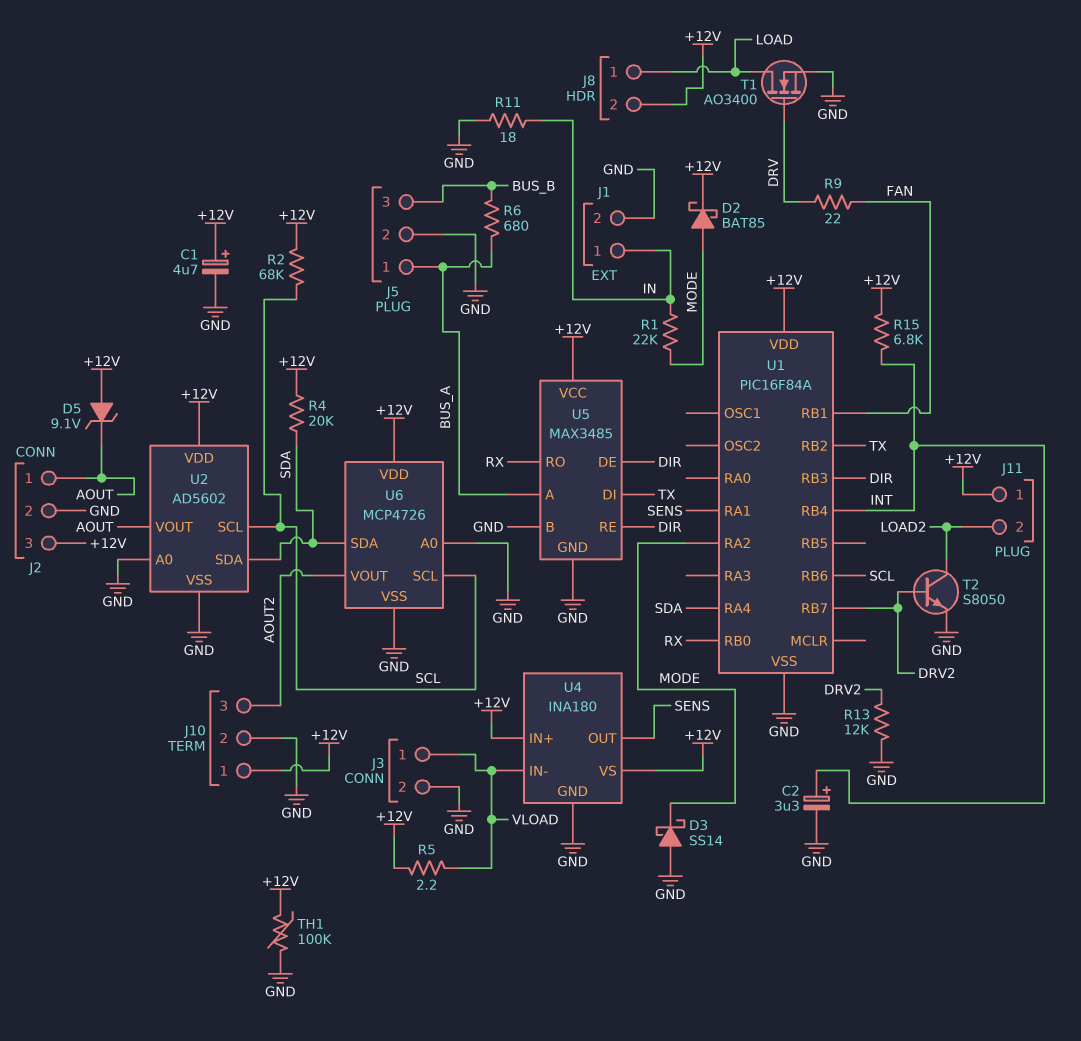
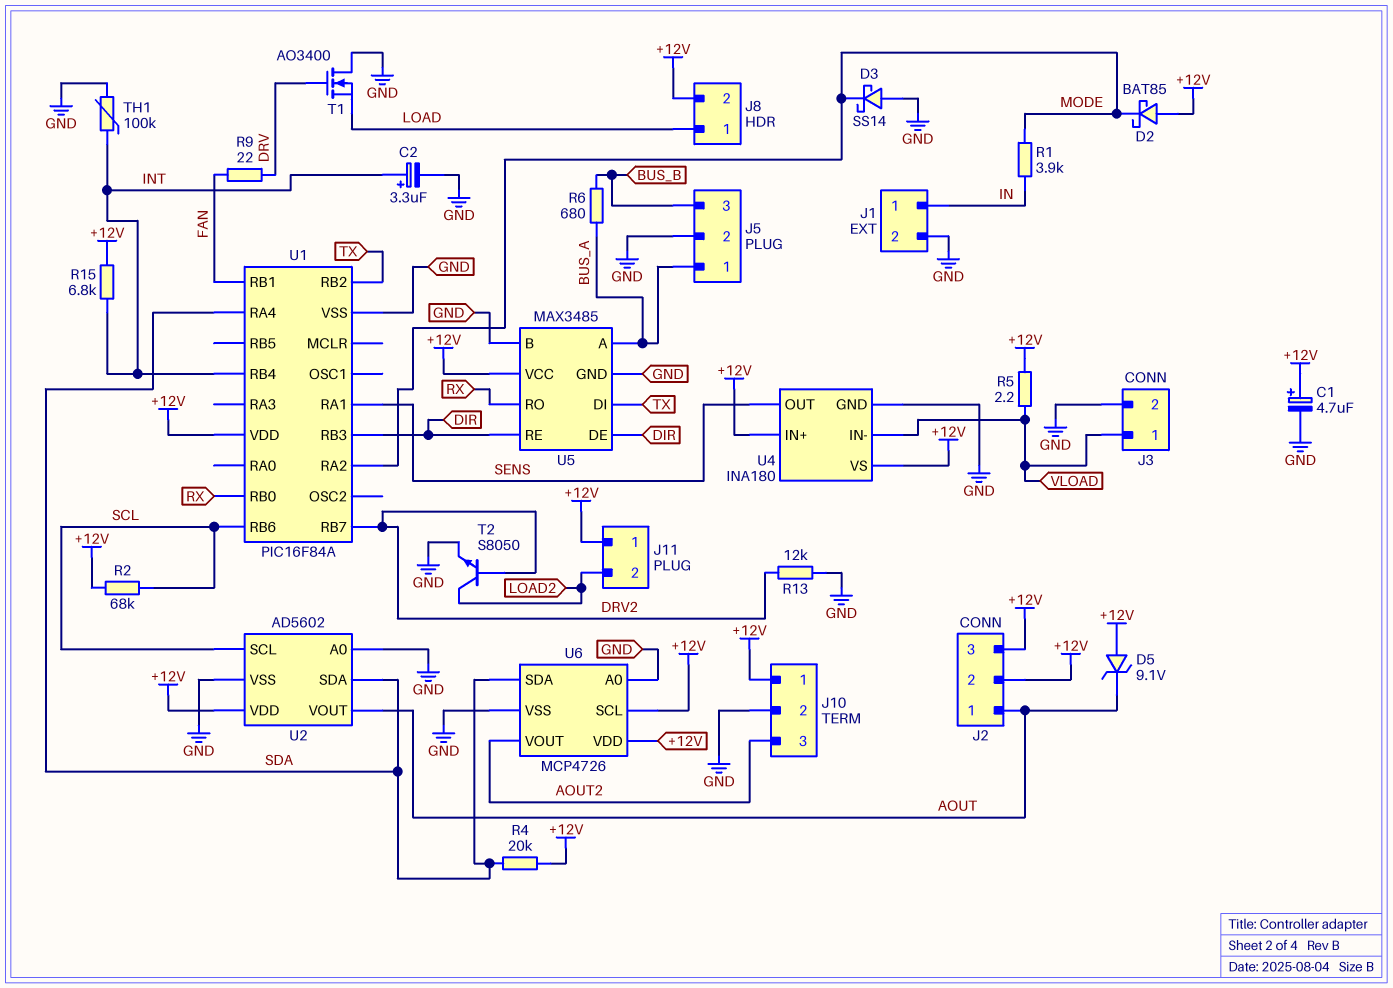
D2: schottky BAT85 (A MODE, K +12V) -> schottky BAT85 (A +12V, K MODE)
J2 pin 2: GND -> +12V
R1: 22k (IN, MODE) -> 3.9k (IN, MODE)
R11: 18 (GND, IN) -> none
T1: NMOS AO3400 (G DRV, D LOAD, S GND) -> NMOS AO3400 (G DRV, D GND, S LOAD)
TH1: 100k (+12V, GND) -> 100k (GND, INT)
U6 pin SCL: SCL -> +12V

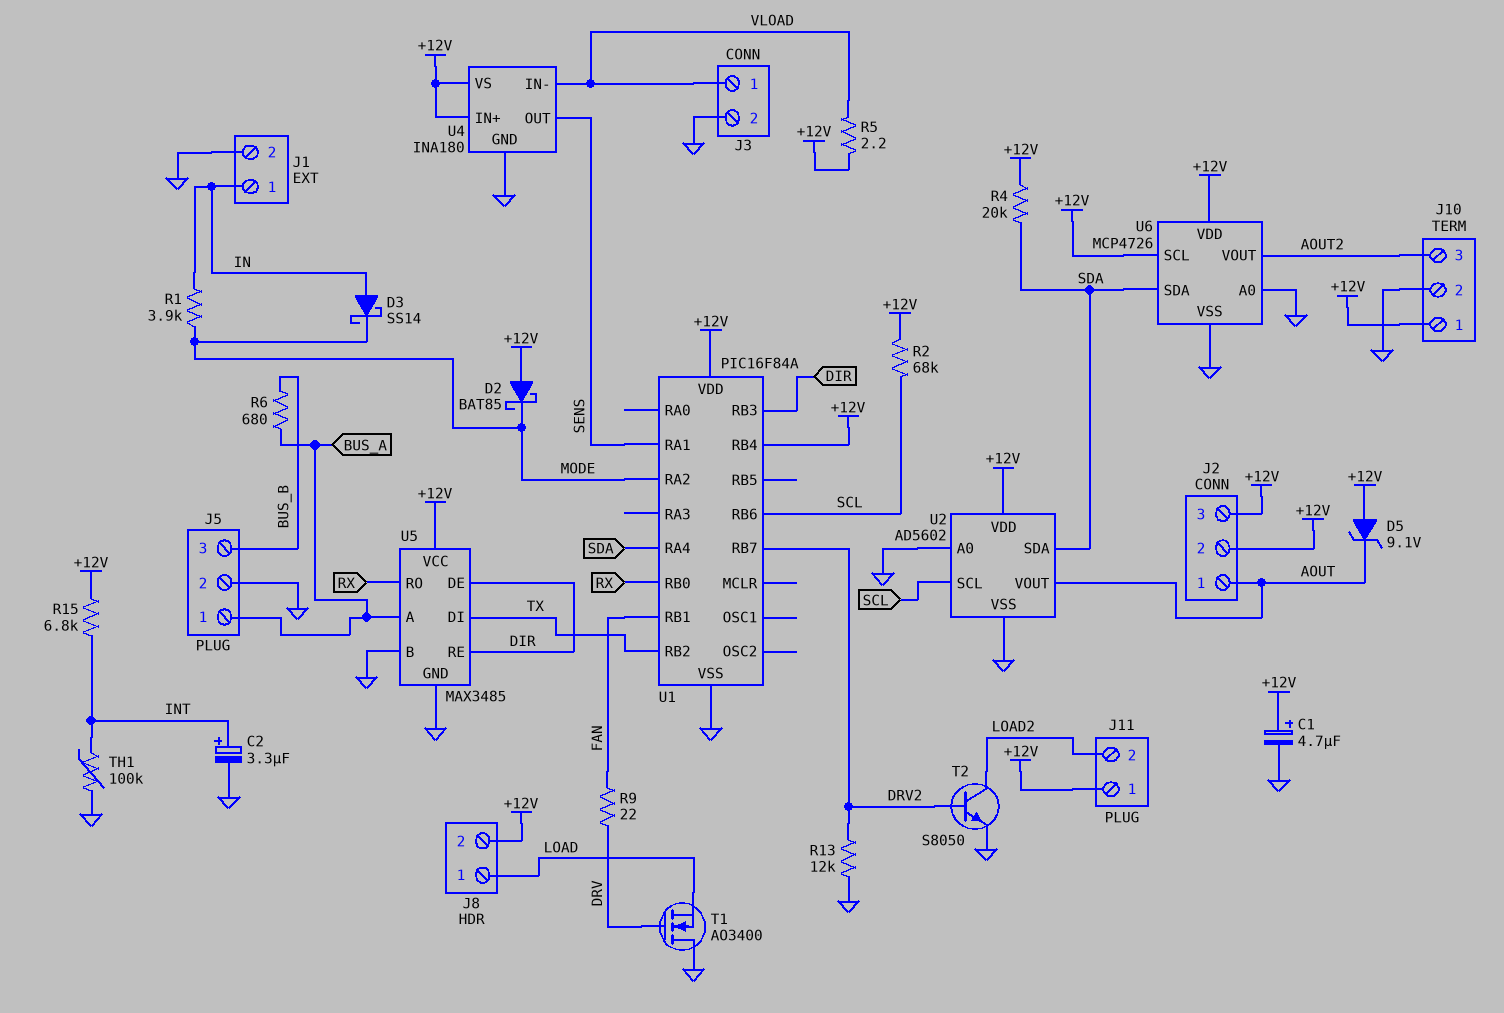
D3: schottky SS14 (A GND, K MODE) -> schottky SS14 (A IN, K MODE)
U1 pin RB4: INT -> +12V

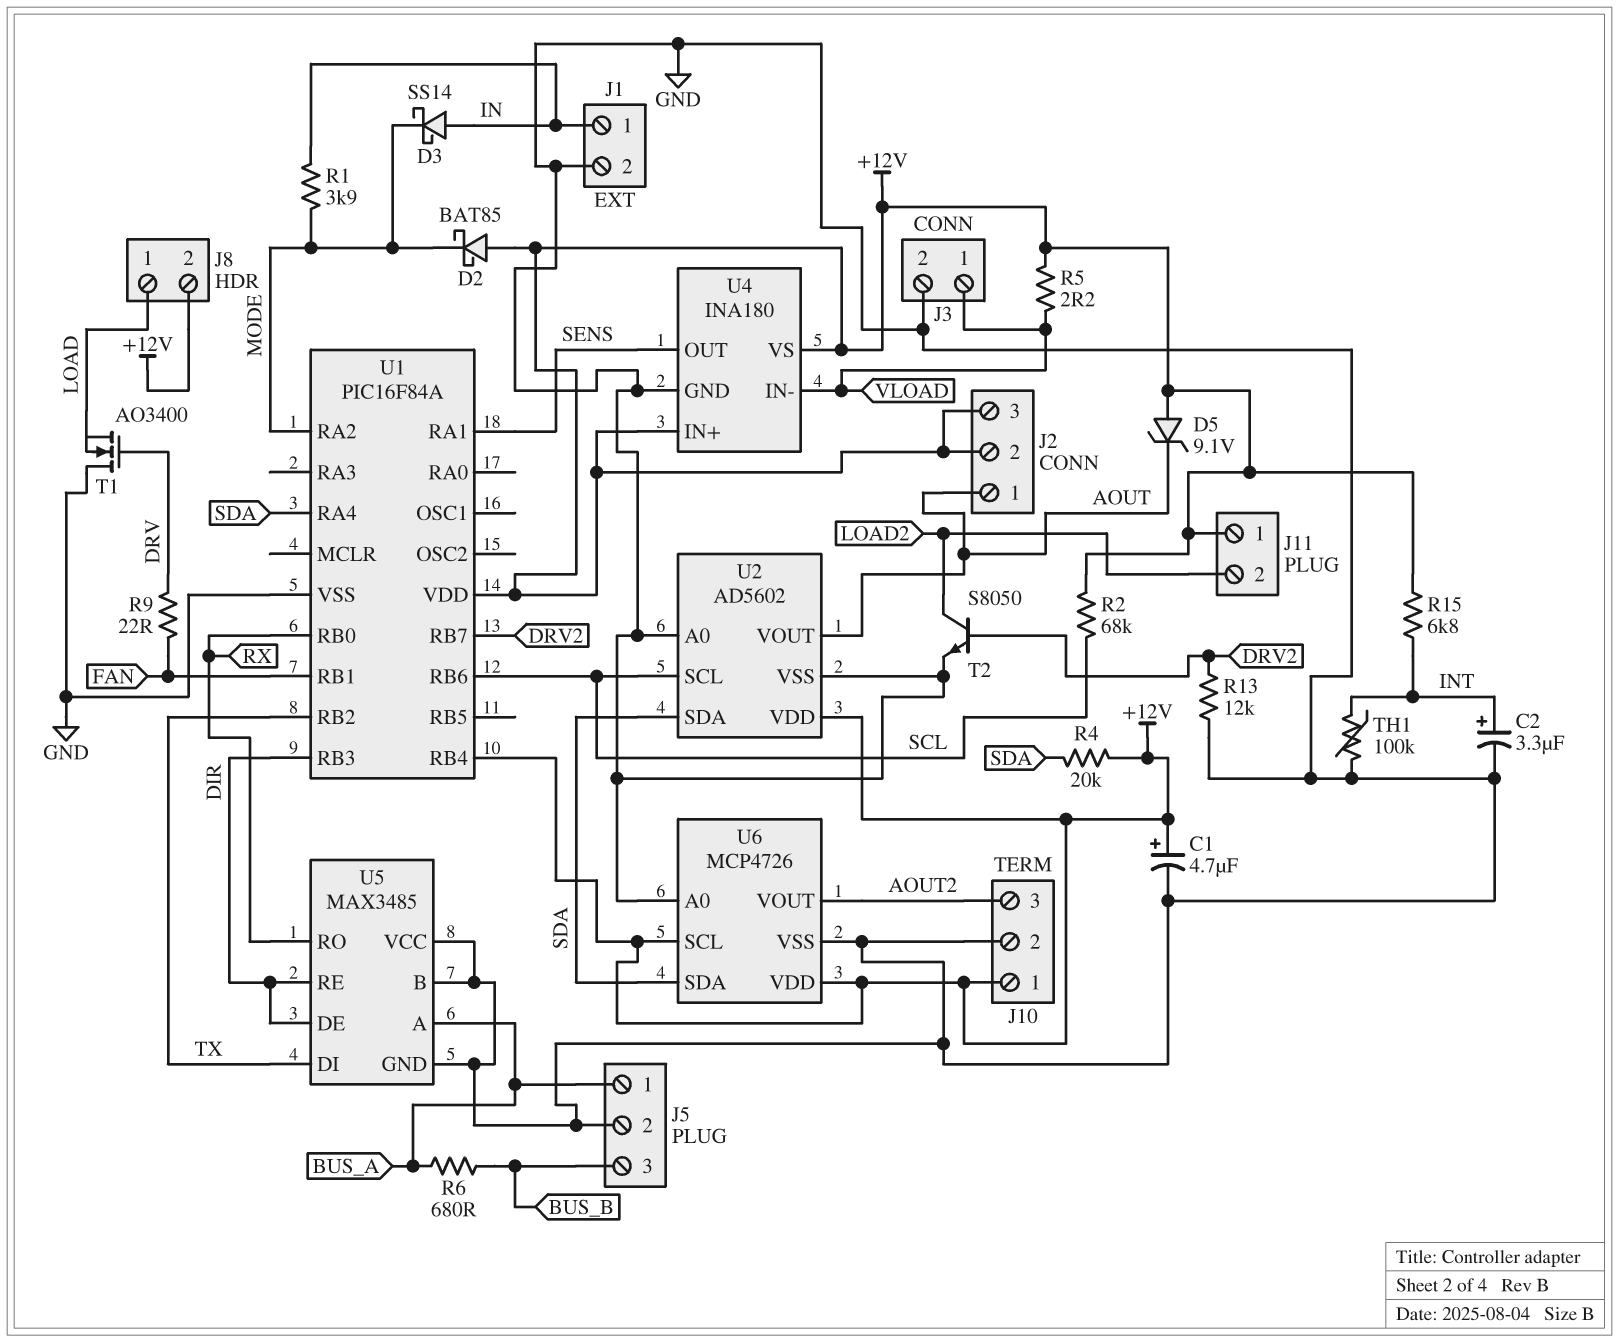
U5 pin VCC: +12V -> GND

